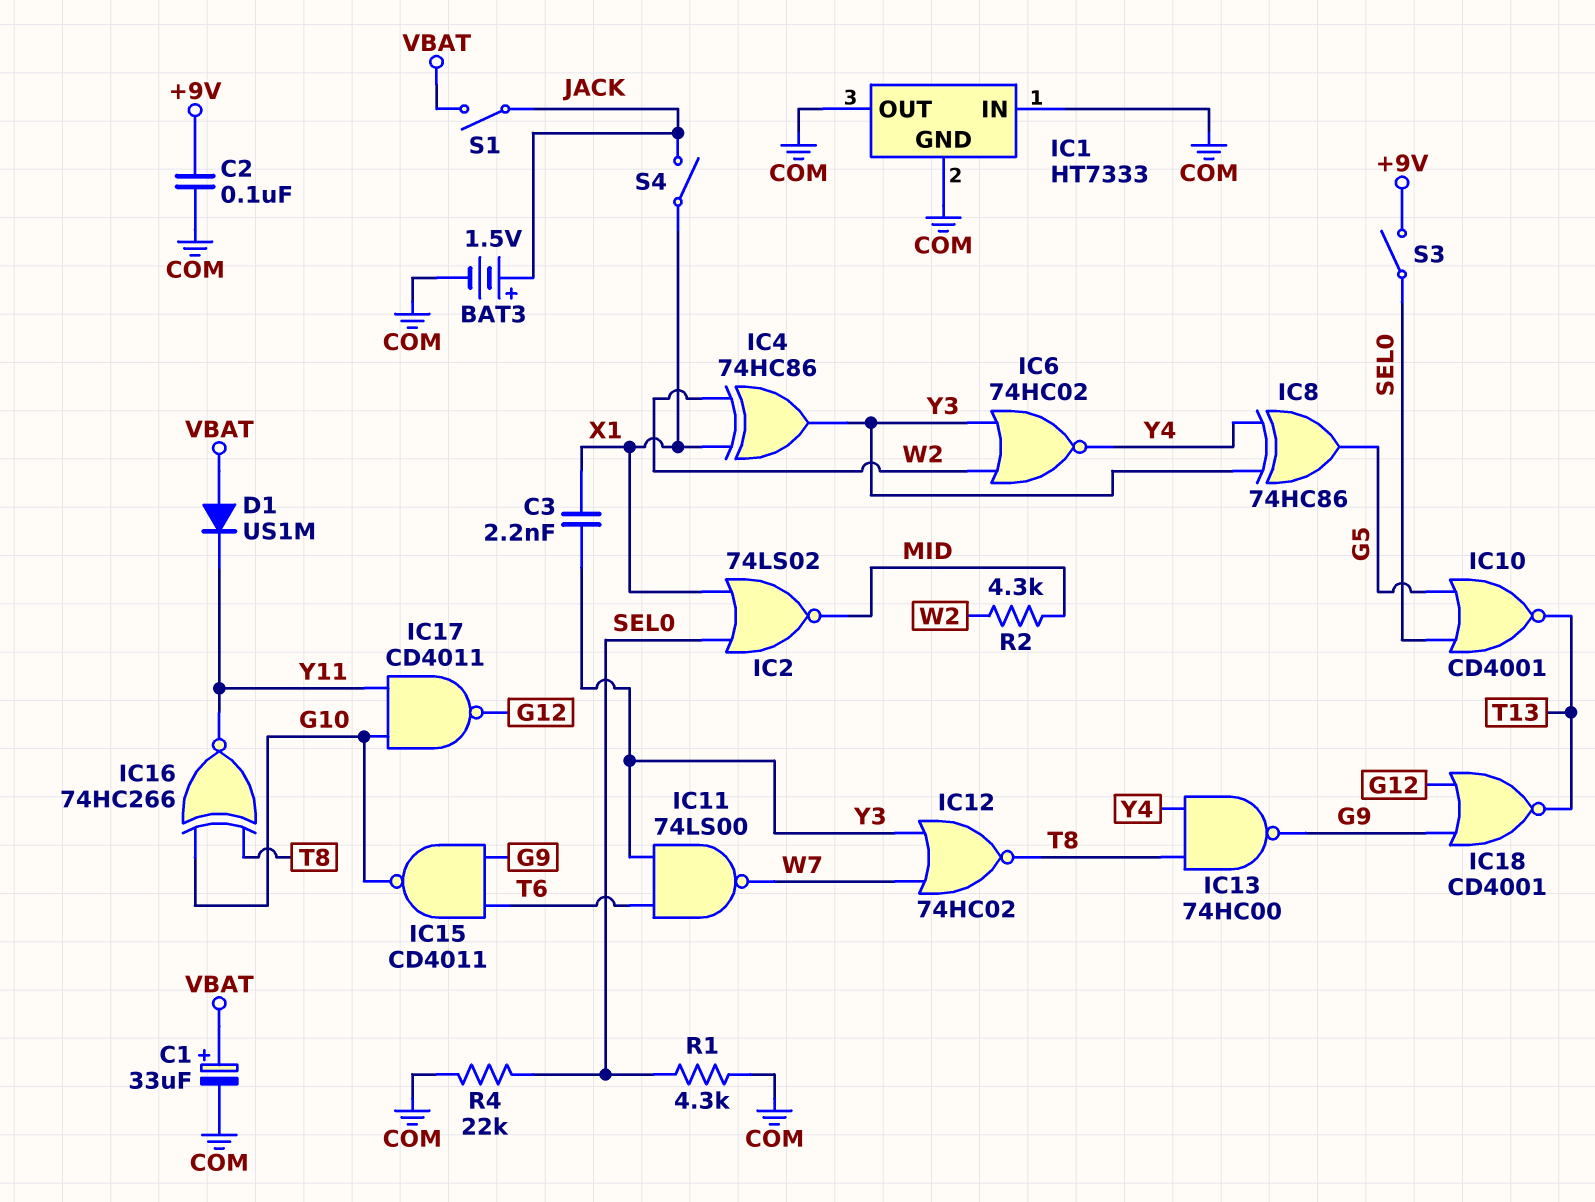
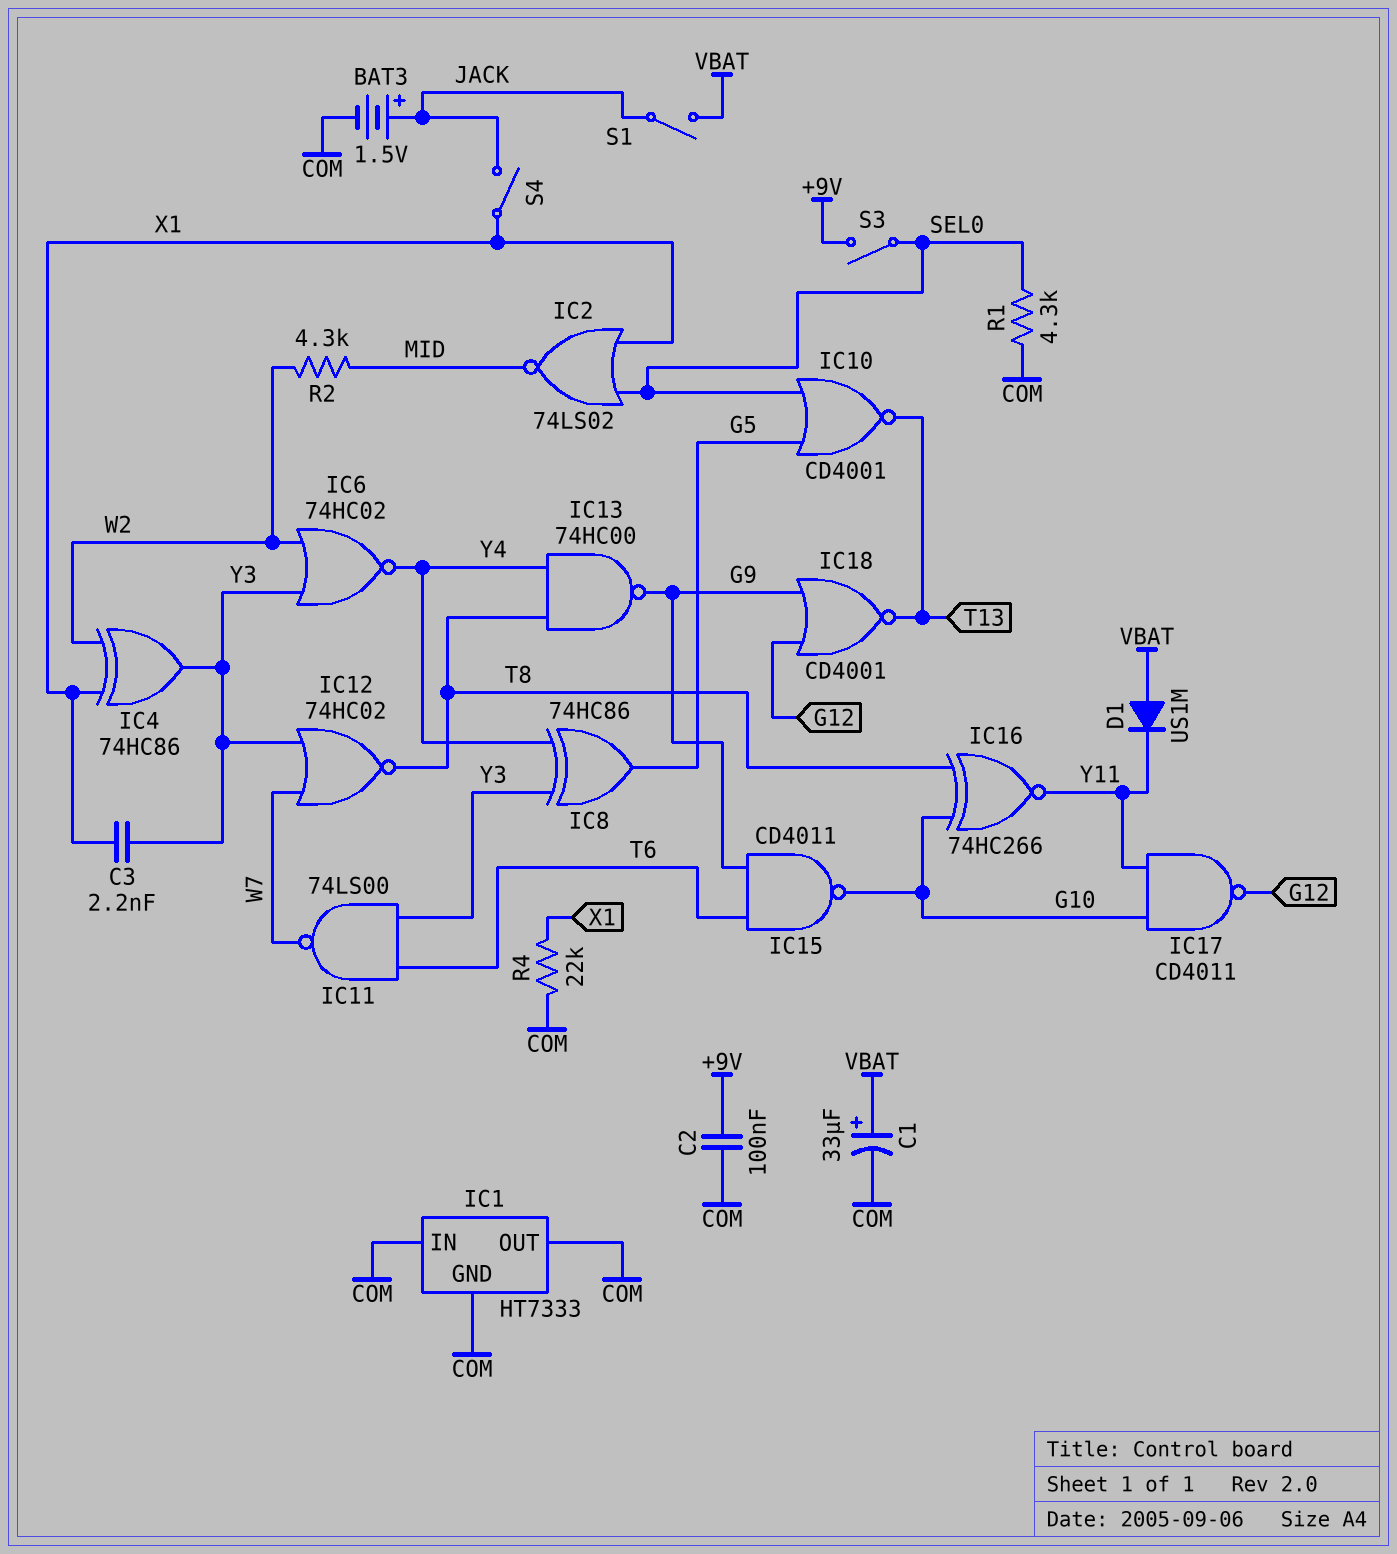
R4: 22k (COM, SEL0) -> 22k (COM, X1)

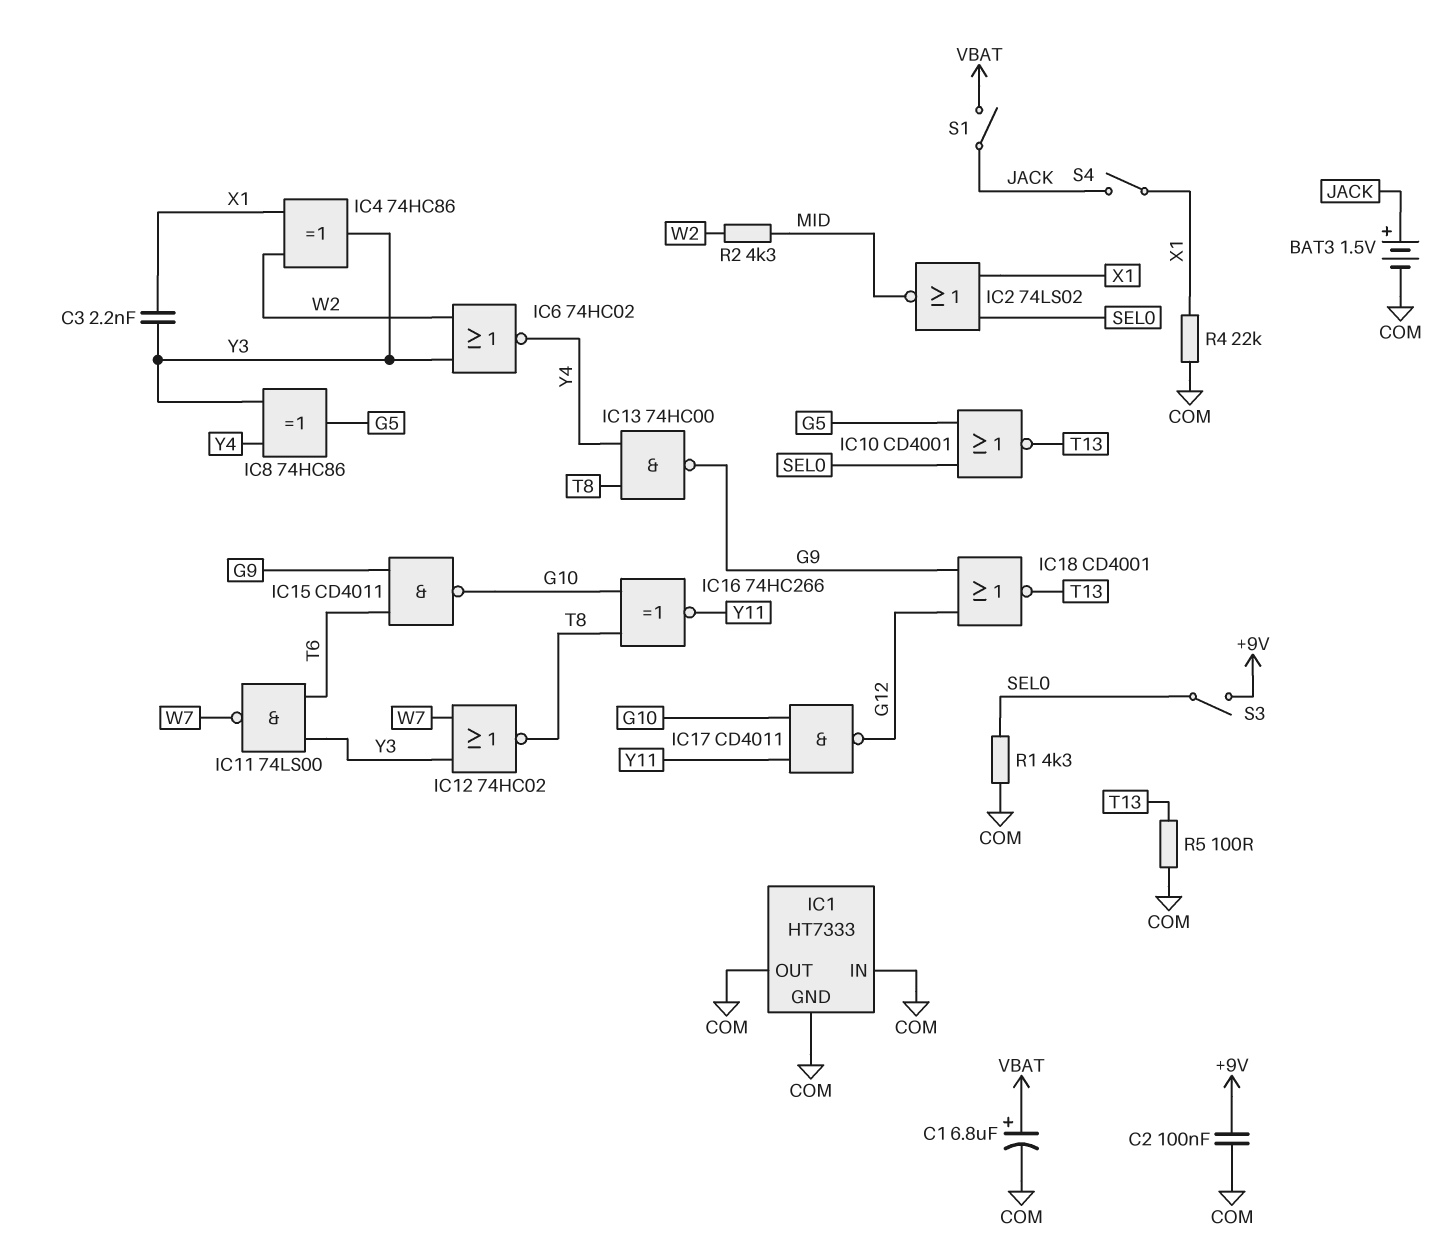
C1: 33uF (plus VBAT, minus COM) -> 6.8uF (plus VBAT, minus COM)
D1: diode US1M (A VBAT, K Y11) -> none
R5: none -> 100 (COM, T13)

